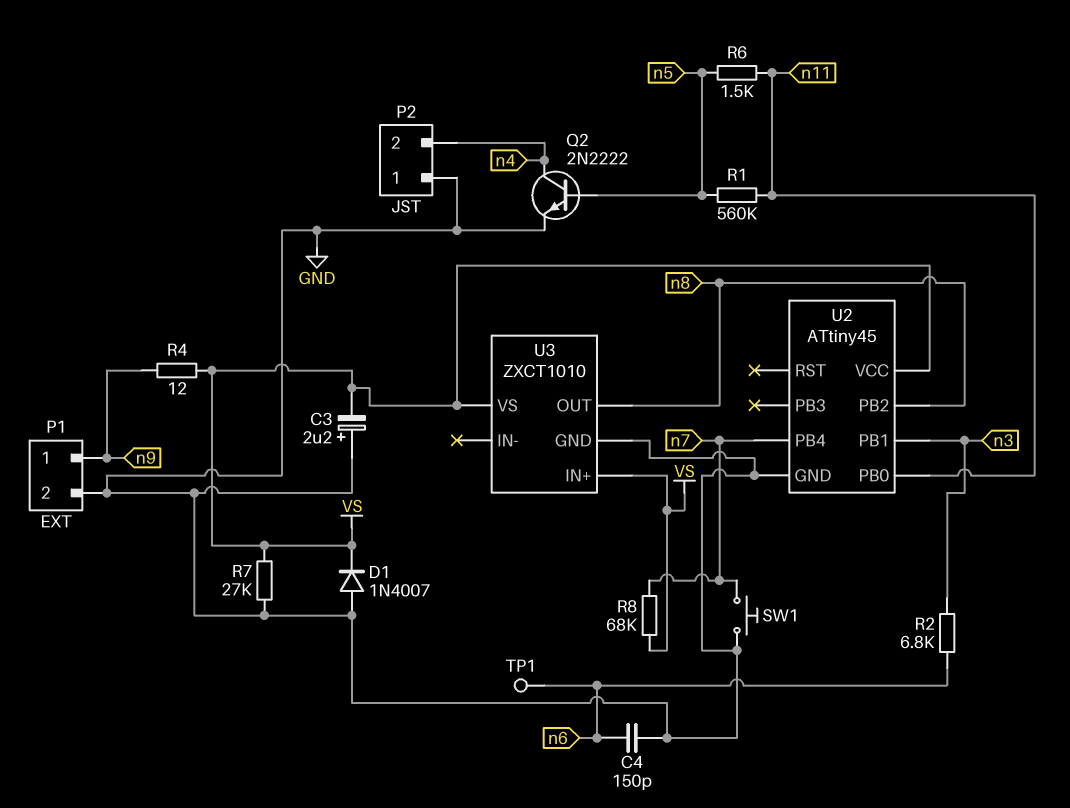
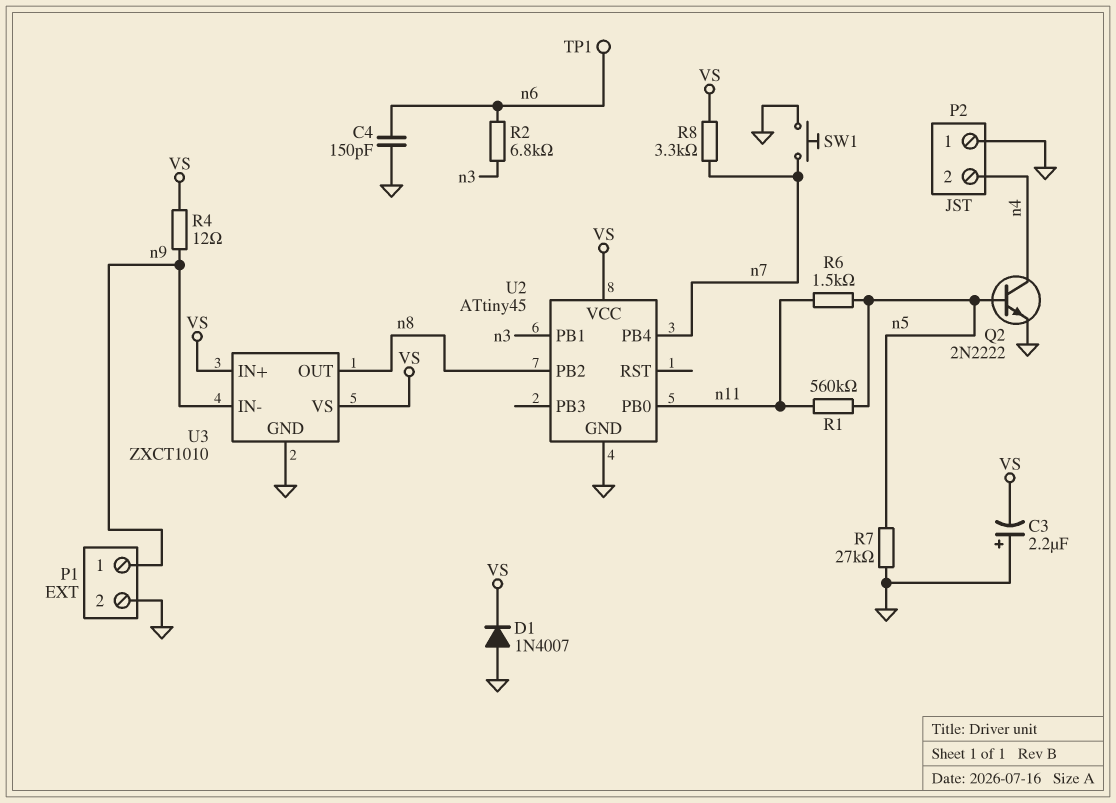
R7: 27k (GND, VS) -> 27k (GND, n5)
R8: 68k (VS, n7) -> 3.3k (VS, n7)
U3 pin IN-: none -> n9

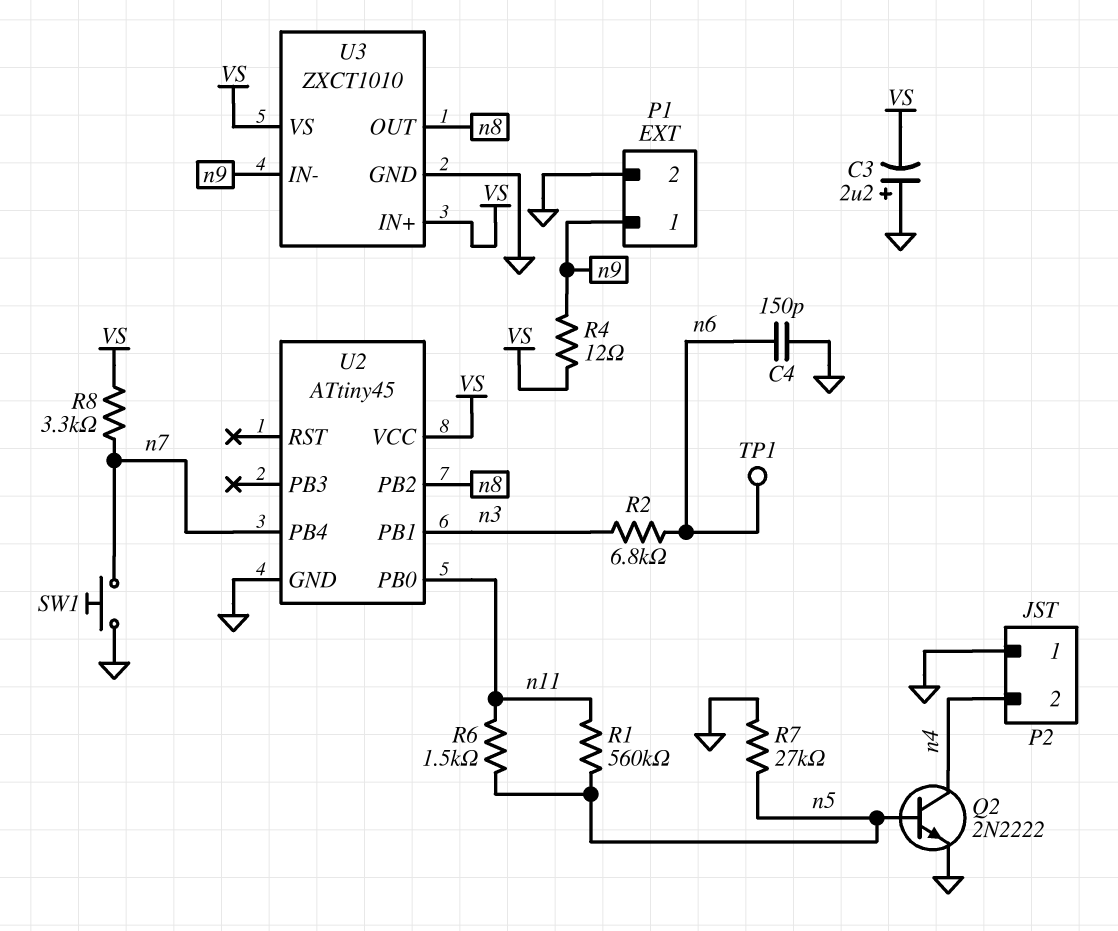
D1: diode 1N4007 (A GND, K VS) -> none

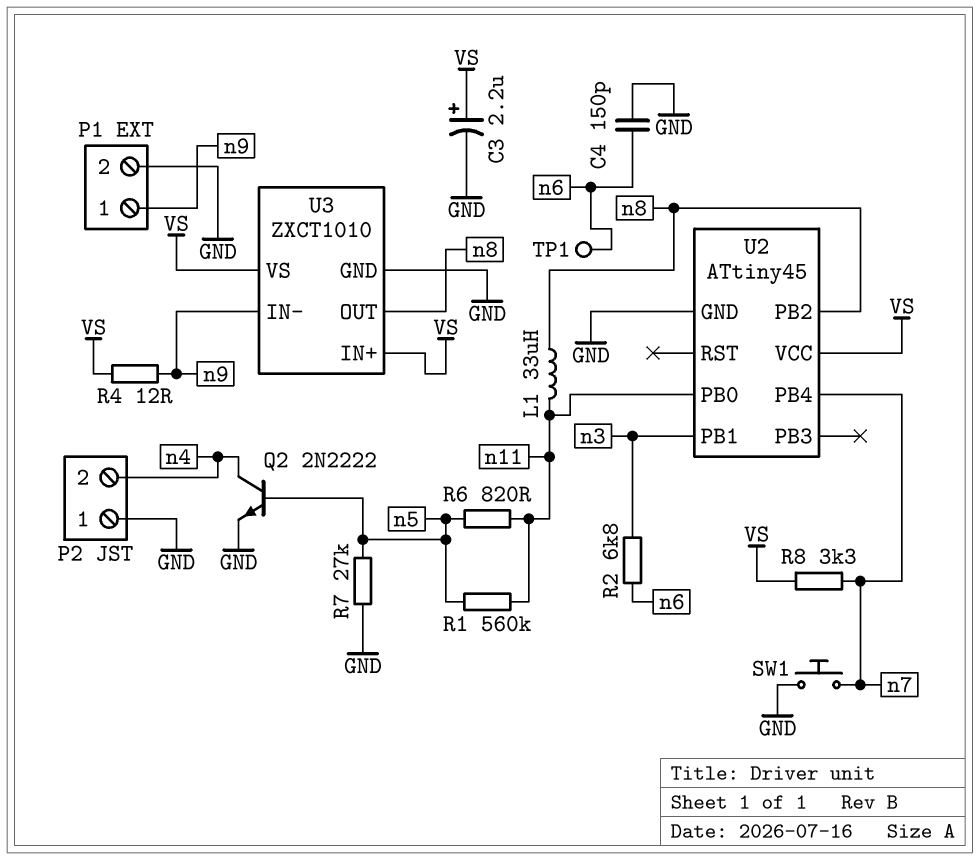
C3: 2.2uF (plus GND, minus VS) -> 2.2uF (plus VS, minus GND)
L1: none -> 33uH (n8, n11)
R6: 1.5k (n5, n11) -> 820 (n5, n11)

